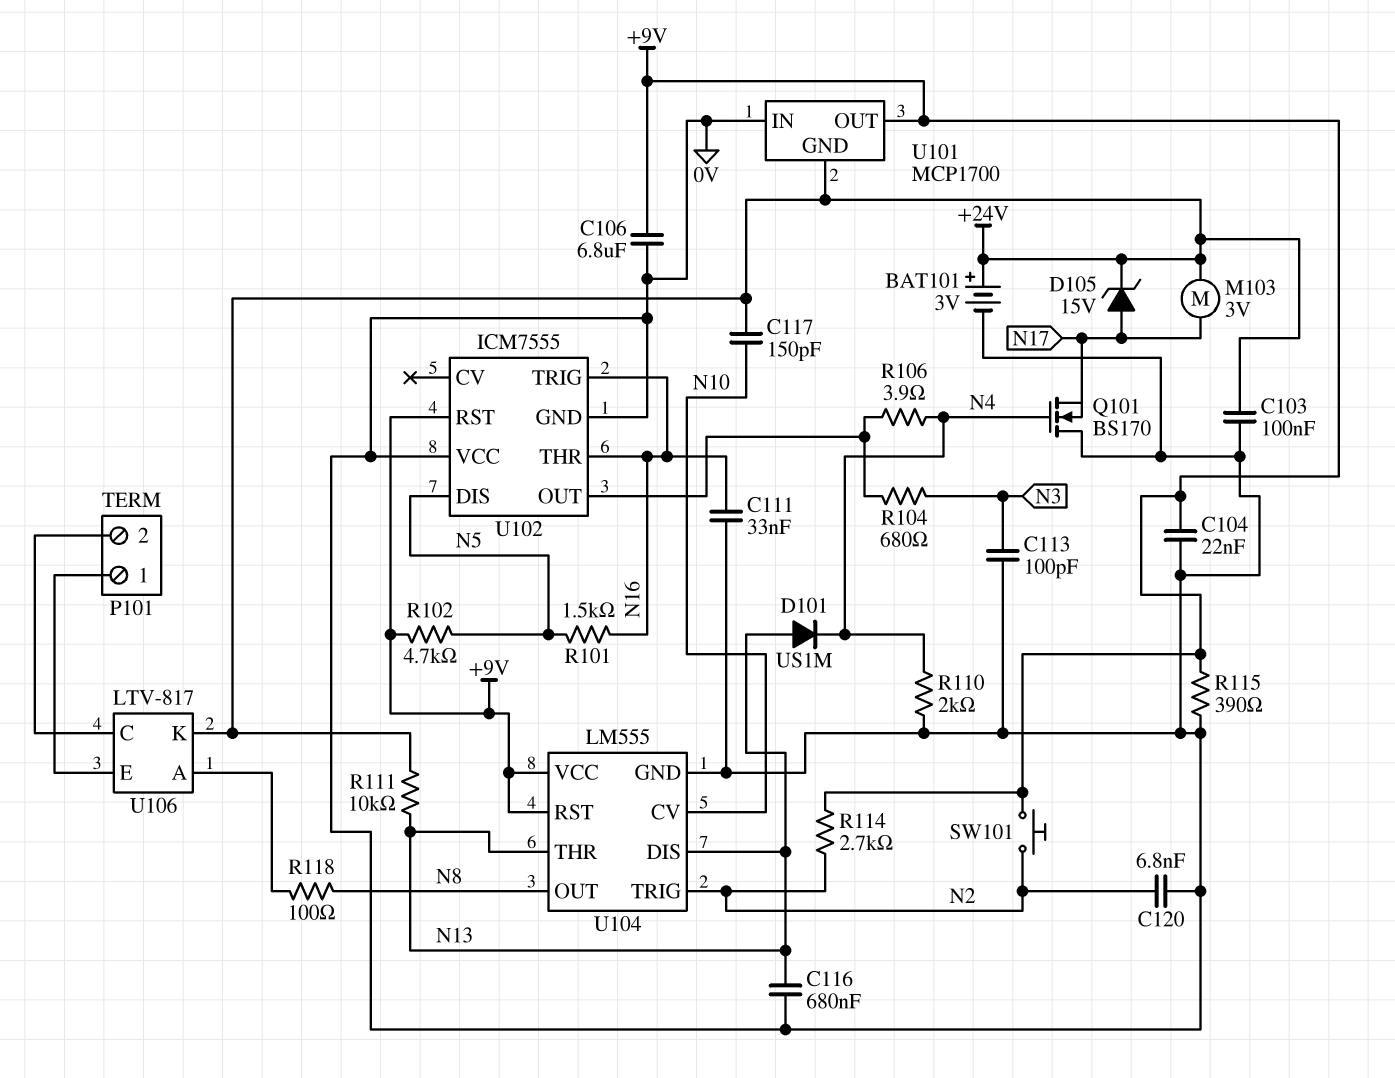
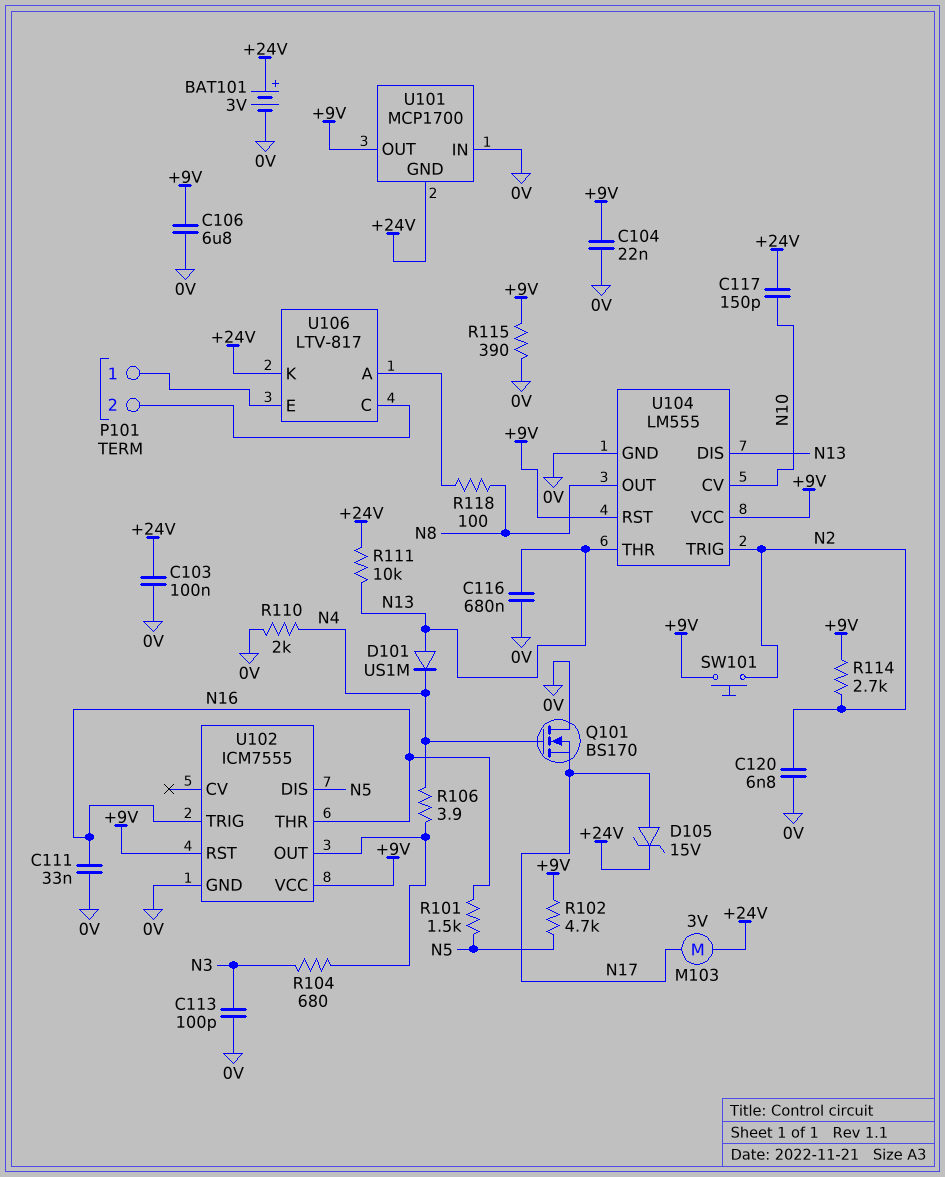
U102 pin VCC: 0V -> +9V

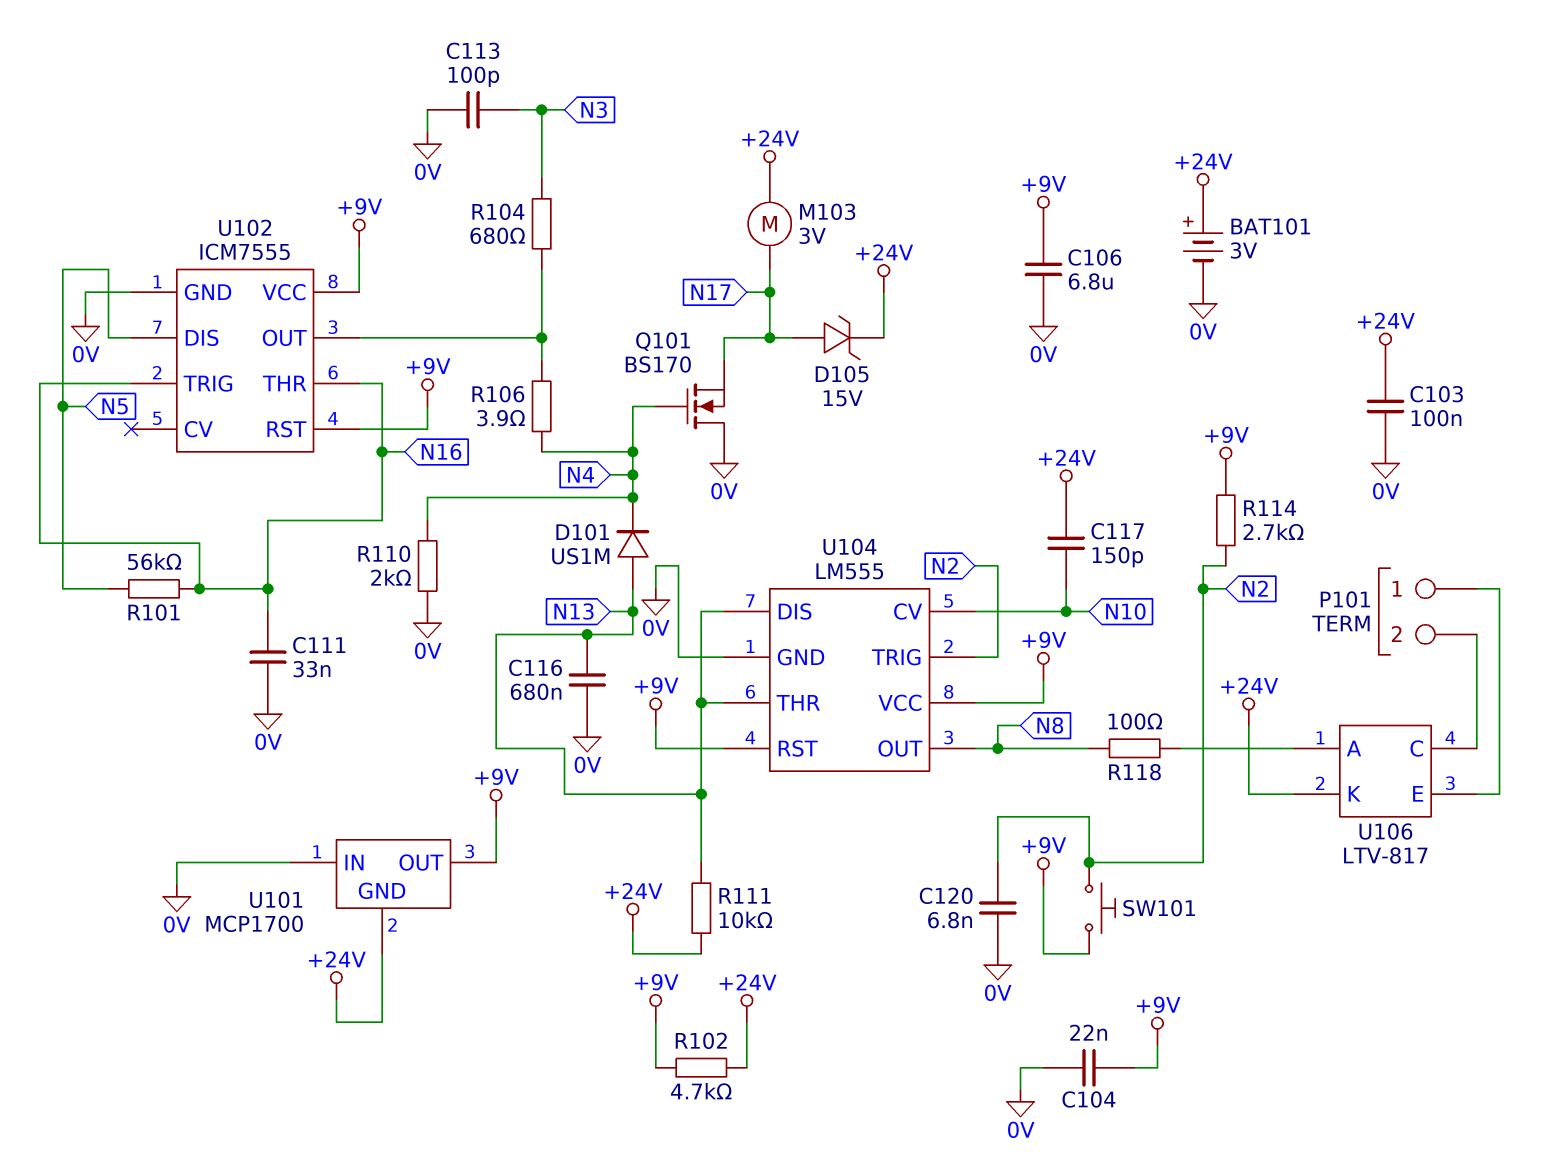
R101: 1.5k (N5, N16) -> 56k (N5, N16)
R102: 4.7k (+9V, N5) -> 4.7k (+9V, +24V)
R115: 390 (+9V, 0V) -> none

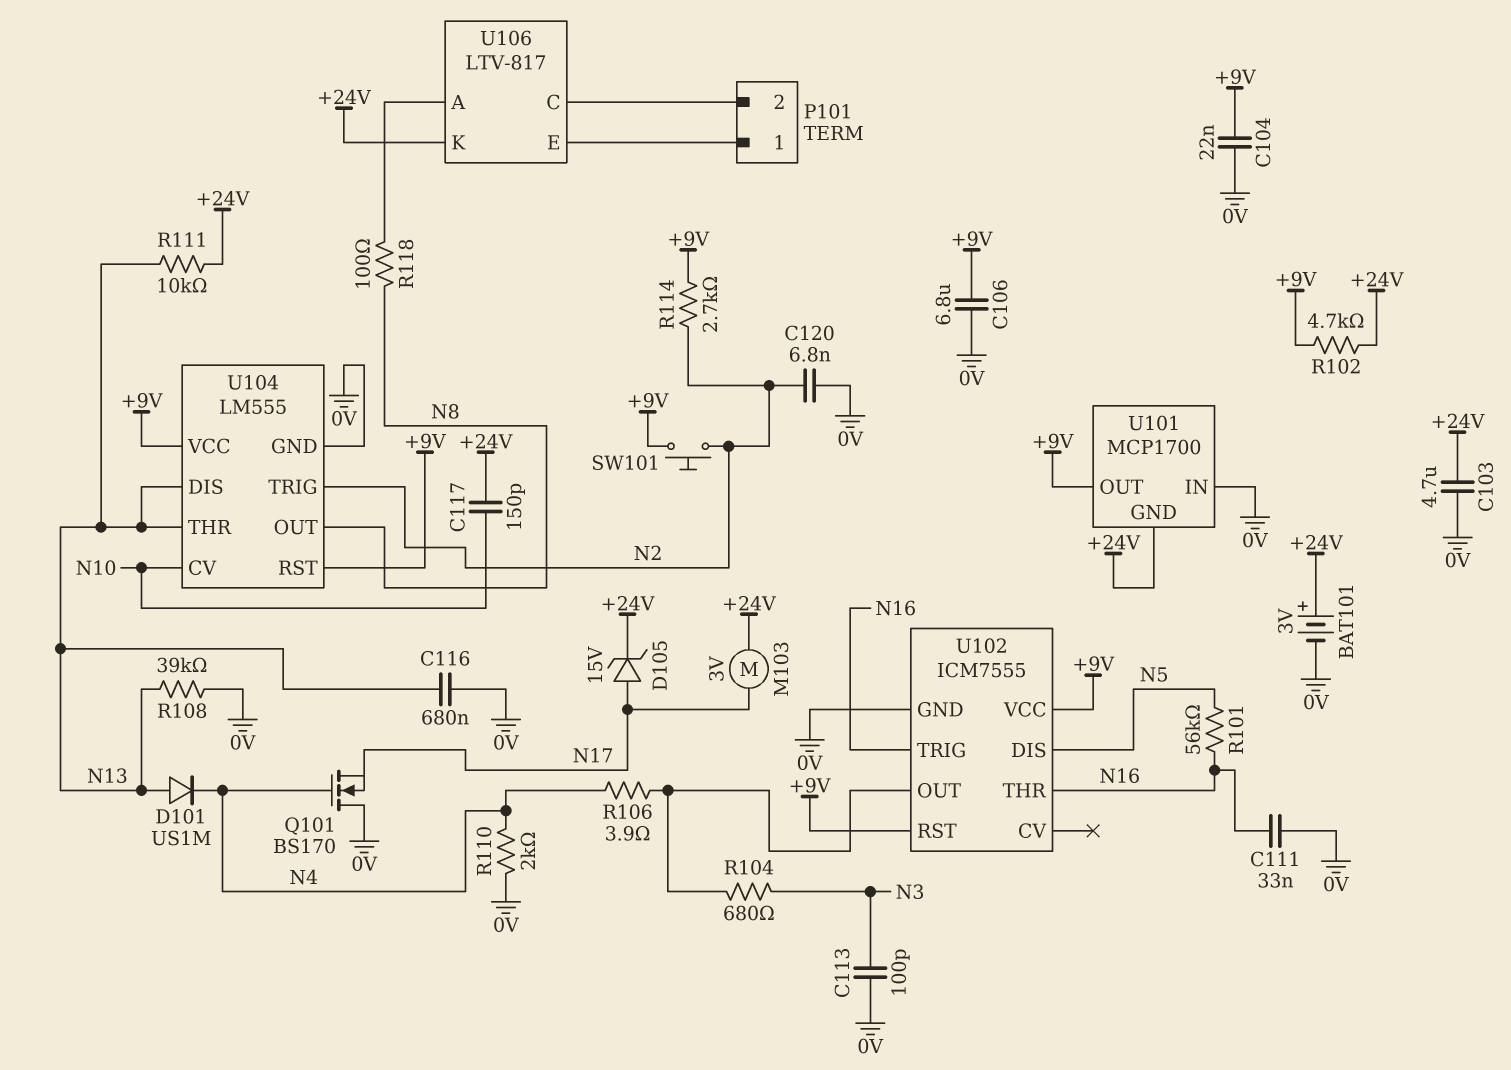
C103: 100nF (+24V, 0V) -> 4.7uF (+24V, 0V)
R108: none -> 39k (0V, N13)

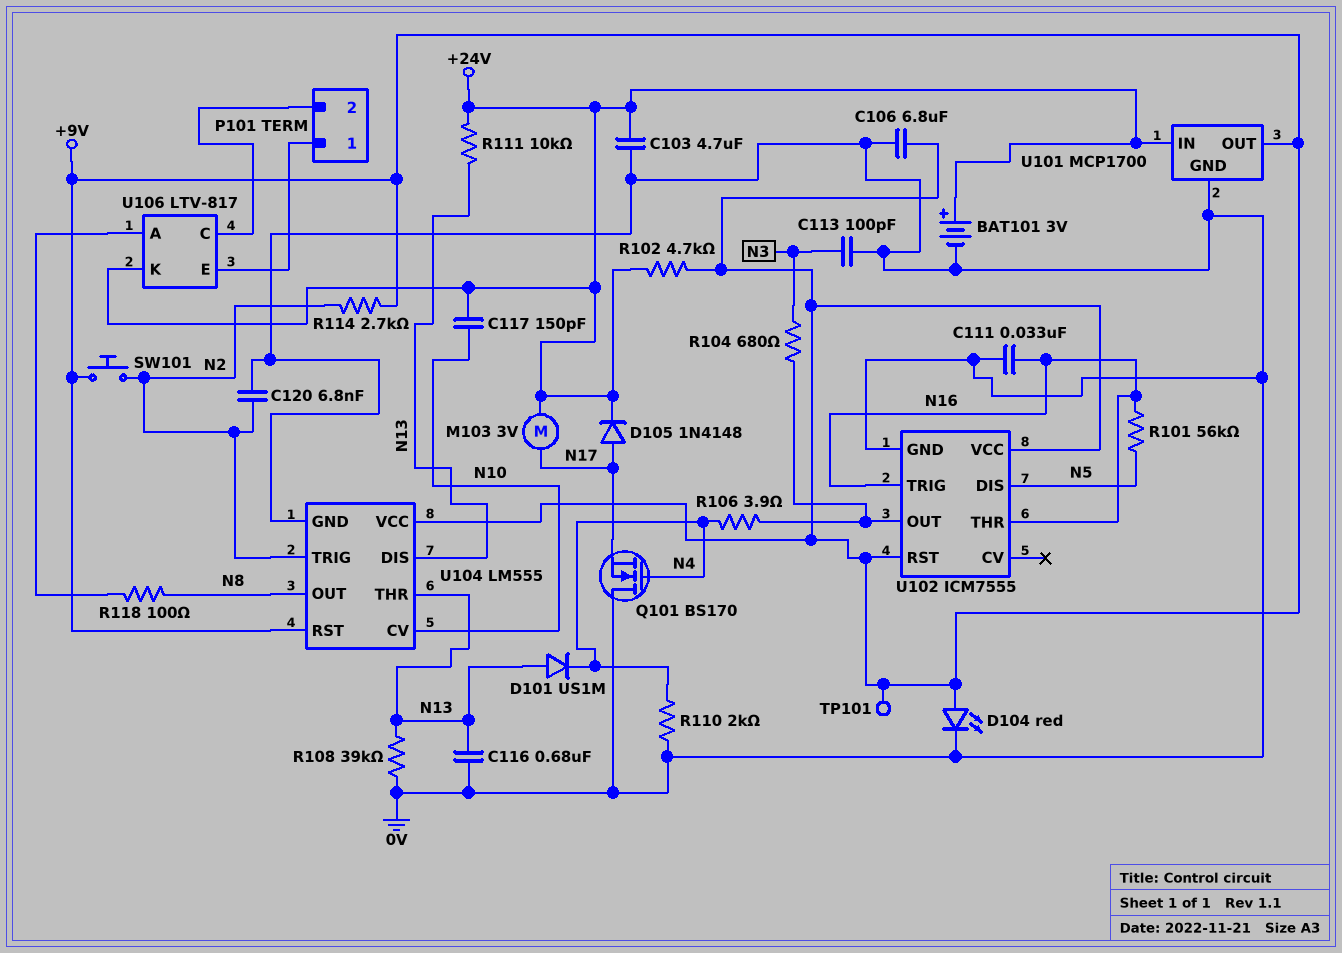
C104: 22nF (+9V, 0V) -> none
D104: none -> LED red (A +9V, K 0V)
D105: zener 15V (A N17, K +24V) -> diode 1N4148 (A N17, K +24V)
TP101: none -> test point (+9V)
U101 pin GND: +24V -> 0V
U101 pin IN: 0V -> +24V

